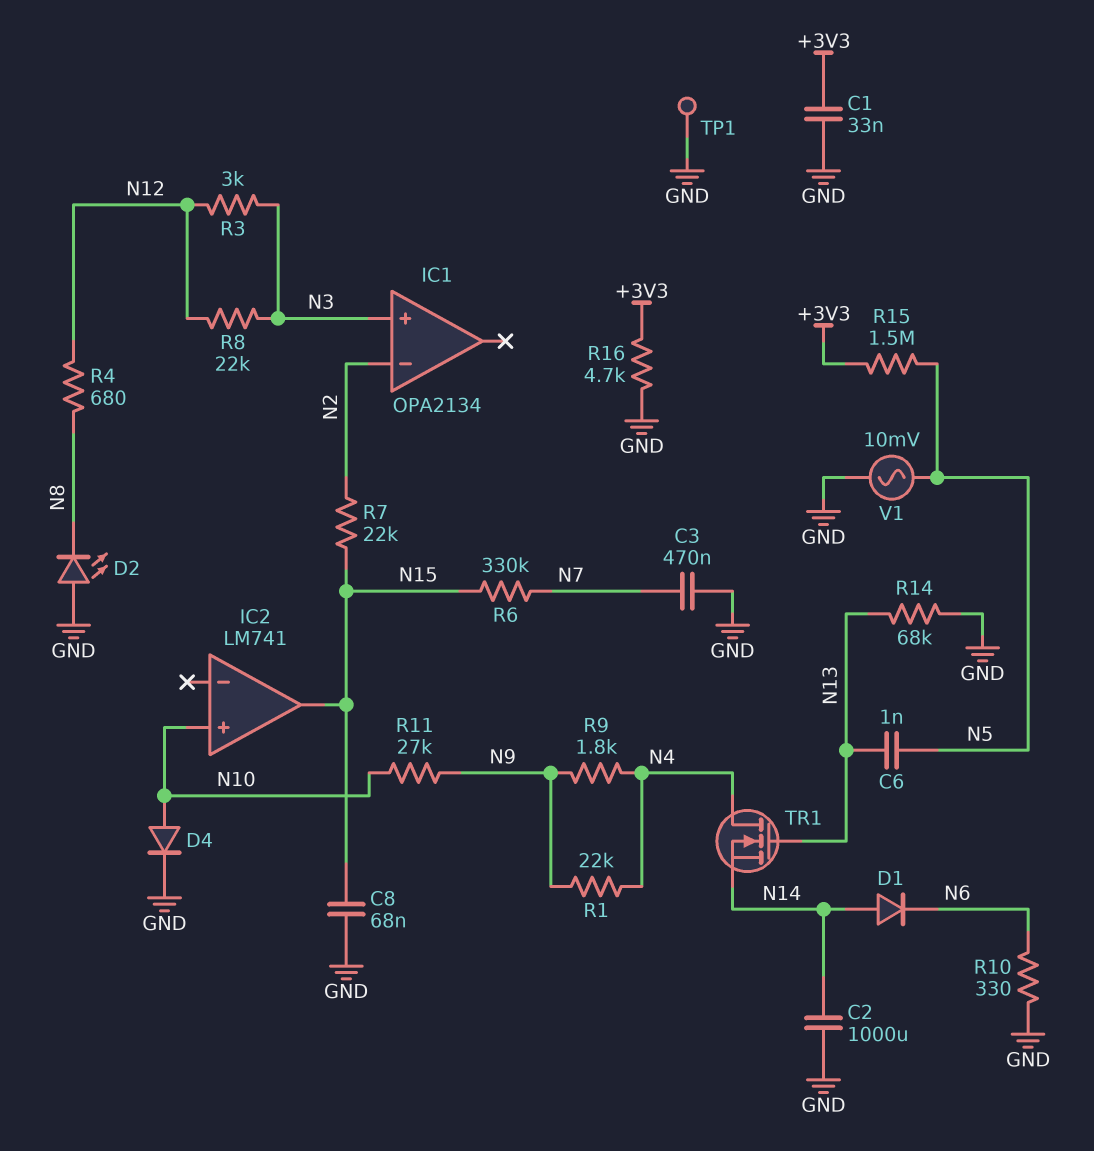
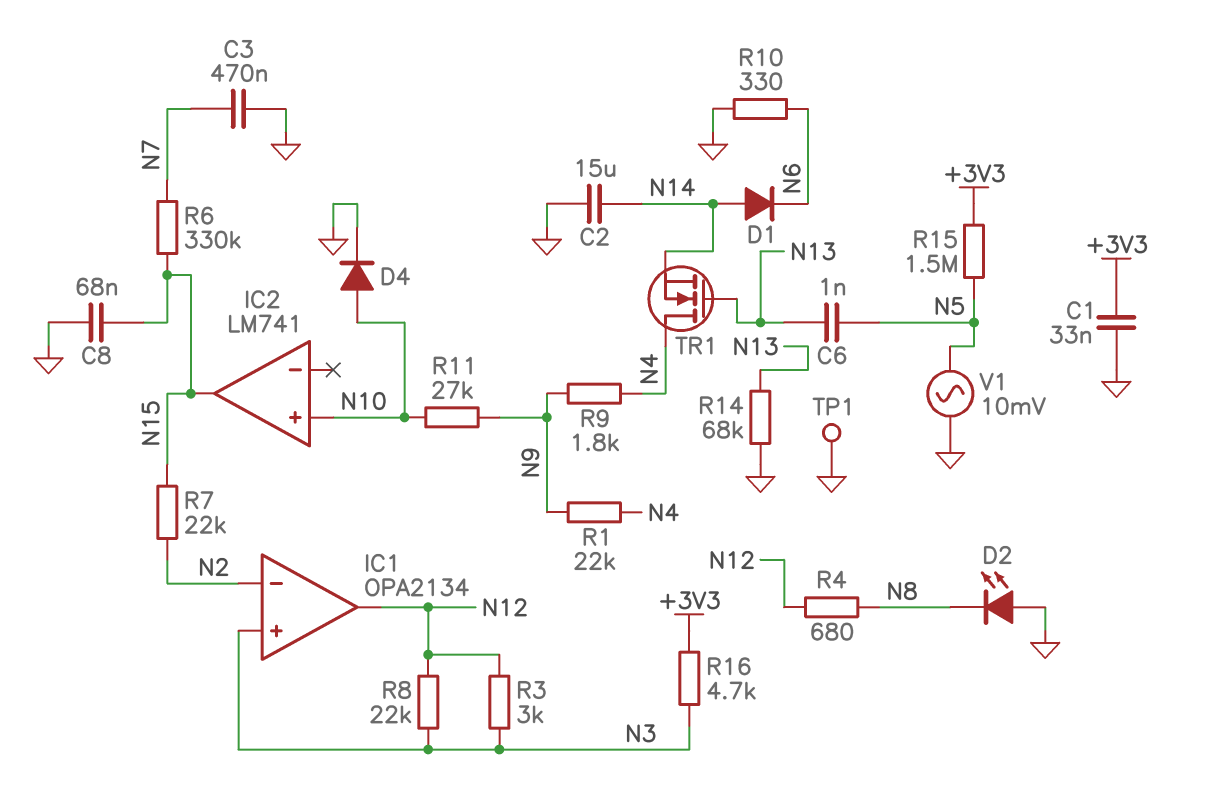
C2: 1000uF (GND, N14) -> 15uF (GND, N14)
IC1 pin out: none -> N12
R16: 4.7k (+3V3, GND) -> 4.7k (+3V3, N3)

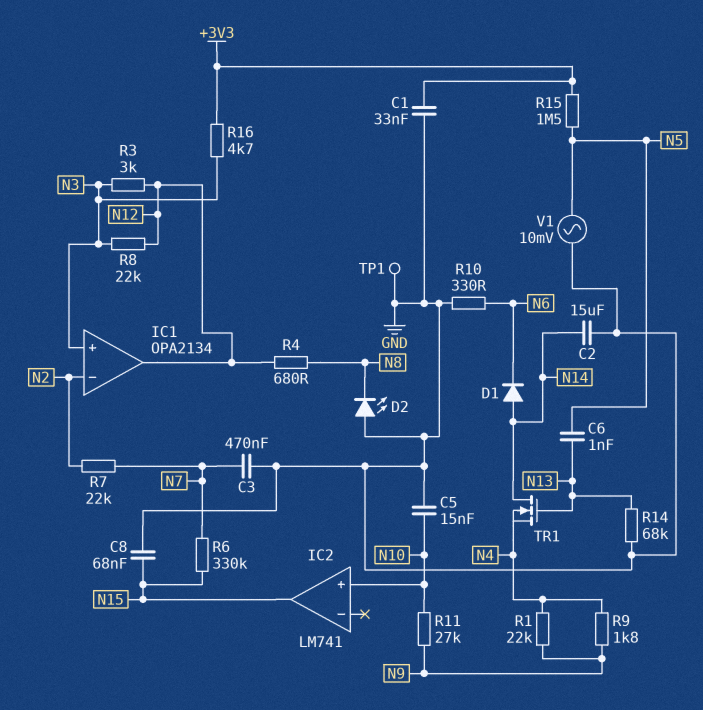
C5: none -> 15nF (GND, N10)
D4: diode (A N10, K GND) -> none
R7: 22k (N2, N15) -> 22k (N2, N7)
TR1: NMOS (G N13, D N4, S N14) -> NMOS (G N13, D N14, S N4)

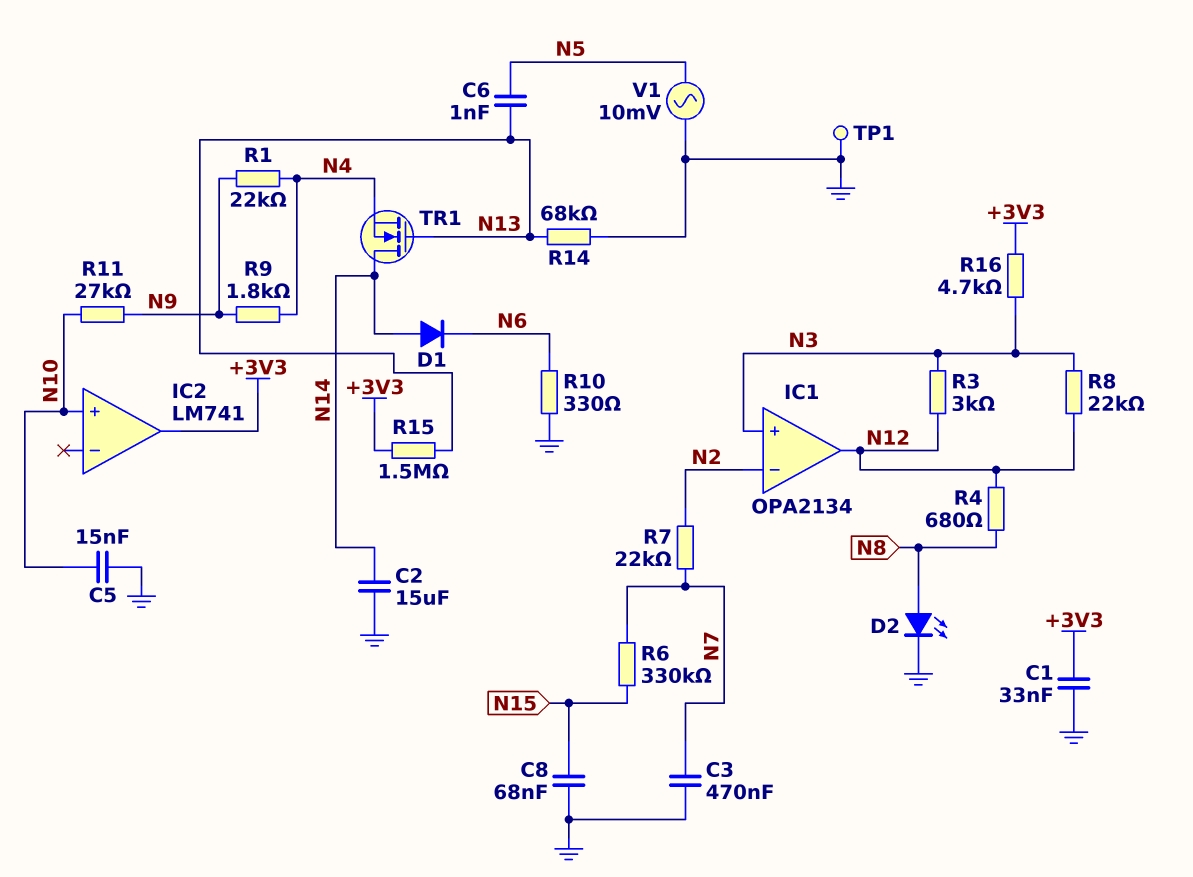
D2: LED (A GND, K N8) -> LED (A N8, K GND)
IC2 pin out: N15 -> +3V3
R15: 1.5M (+3V3, N5) -> 1.5M (+3V3, N13)

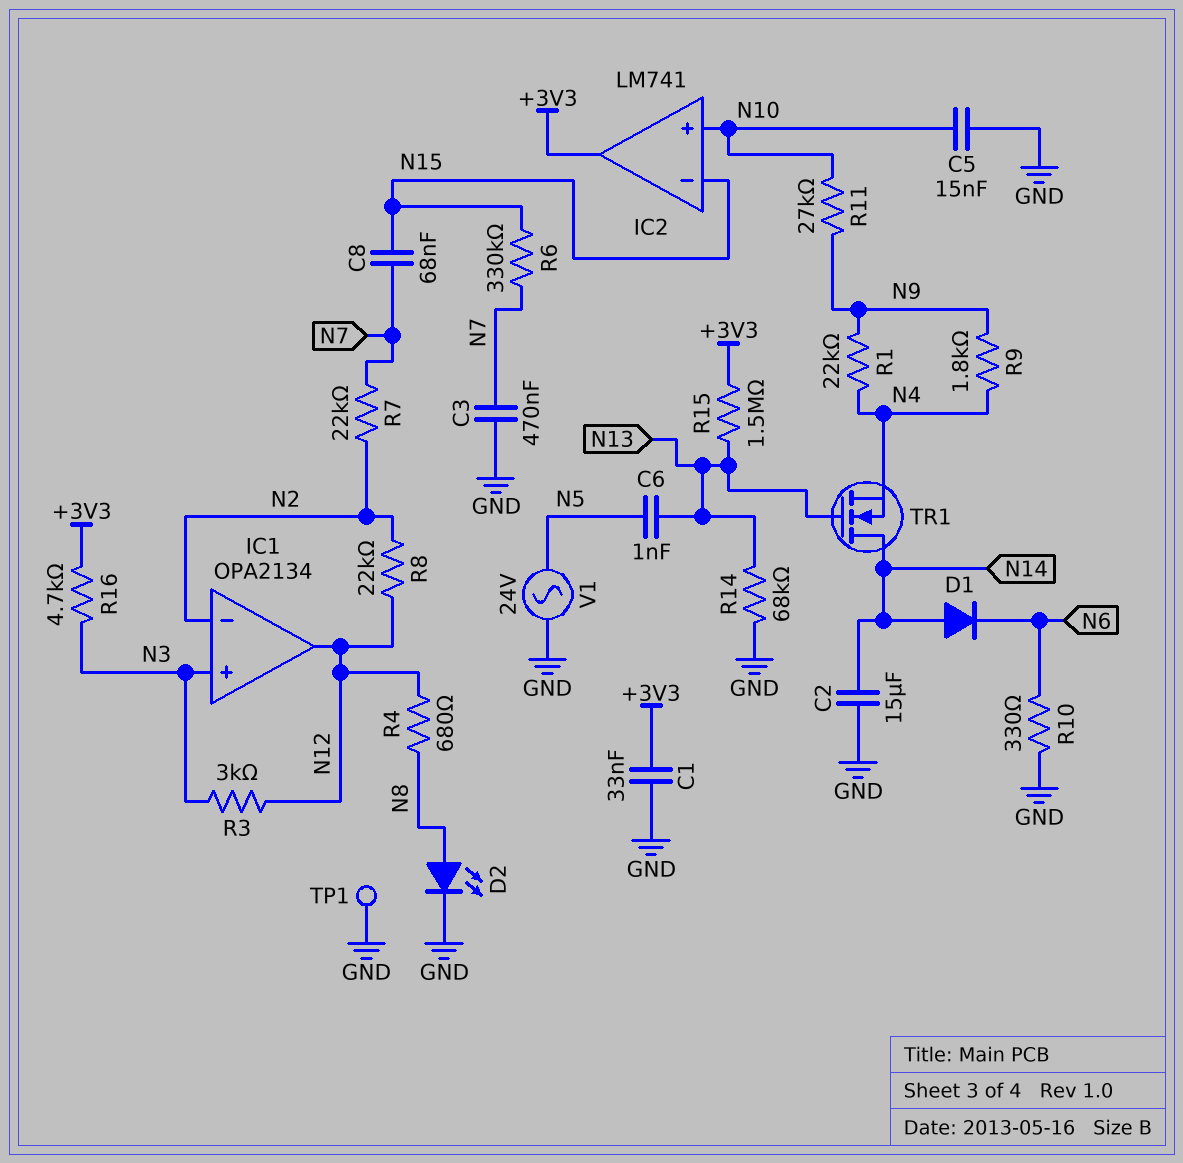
C8: 68nF (GND, N15) -> 68nF (N7, N15)
IC2 pin in-: none -> N15
R8: 22k (N3, N12) -> 22k (N2, N12)
V1: AC 10mV (GND, N5) -> AC 24V (GND, N5)

